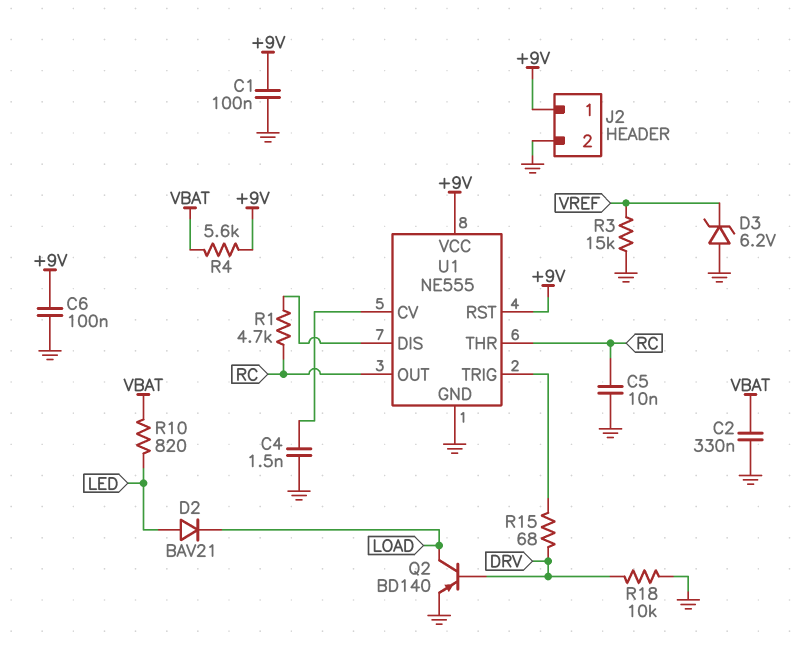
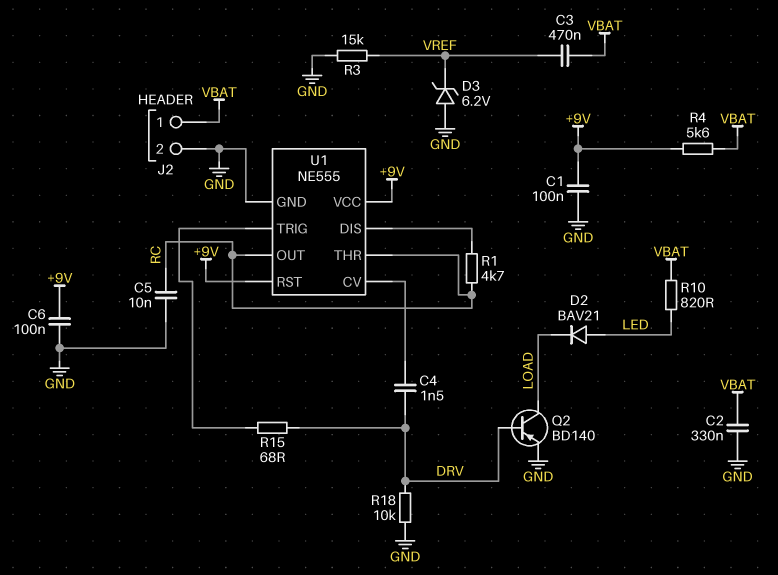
C3: none -> 470nF (VBAT, VREF)
C4: 1.5nF (GND, U1/CV) -> 1.5nF (DRV, U1/CV)
J2 pin 1: +9V -> VBAT

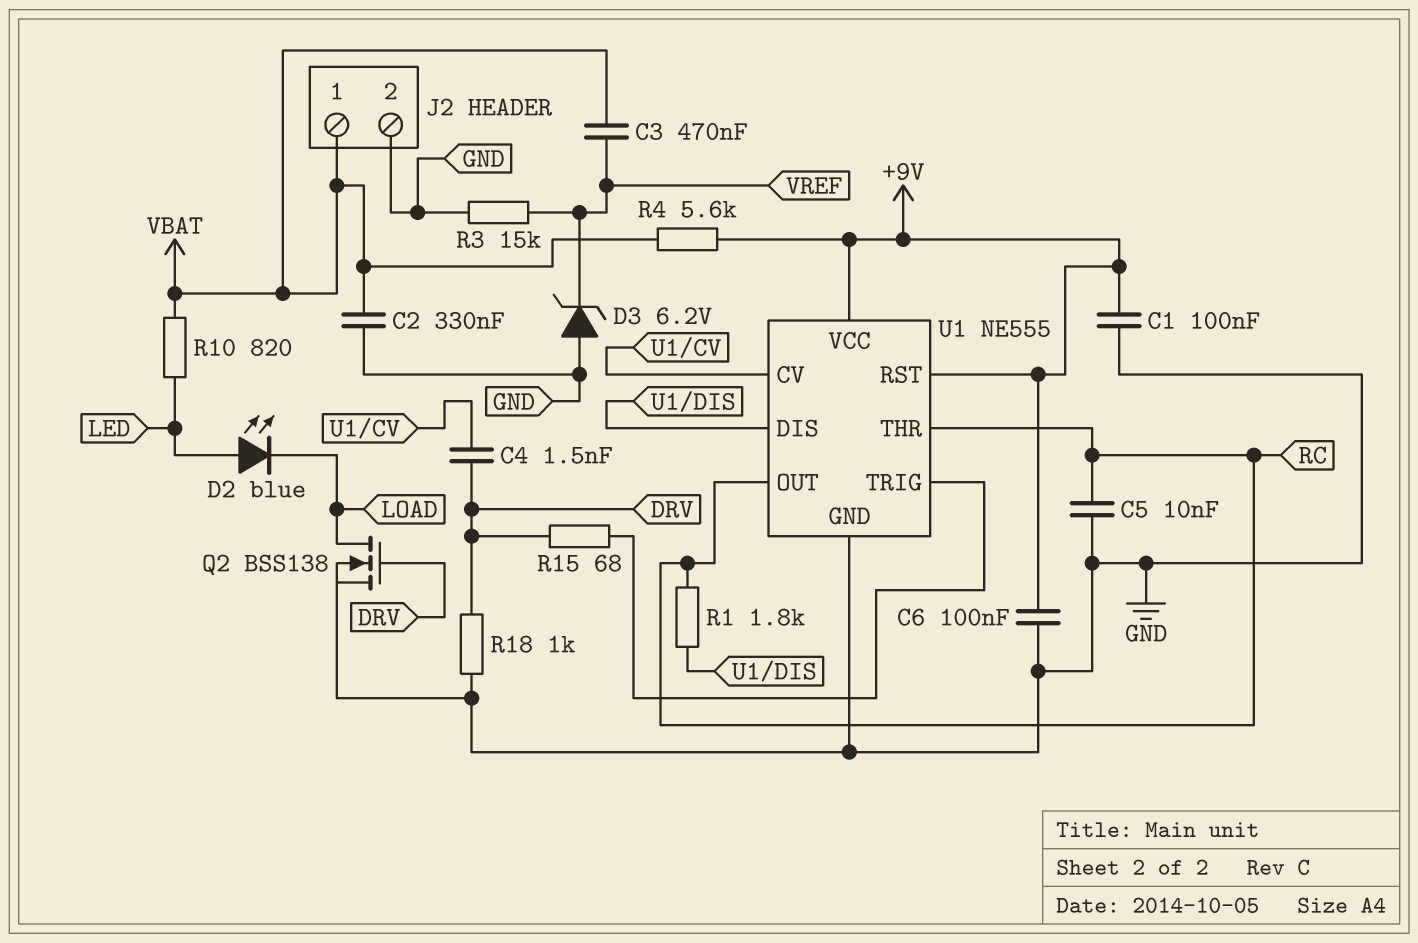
D2: diode BAV21 (A LED, K LOAD) -> LED blue (A LED, K LOAD)
Q2: PNP BD140 (B DRV, C LOAD, E GND) -> NMOS BSS138 (G DRV, D LOAD, S GND)
R1: 4.7k (RC, U1/DIS) -> 1.8k (RC, U1/DIS)
R18: 10k (DRV, GND) -> 1k (DRV, GND)

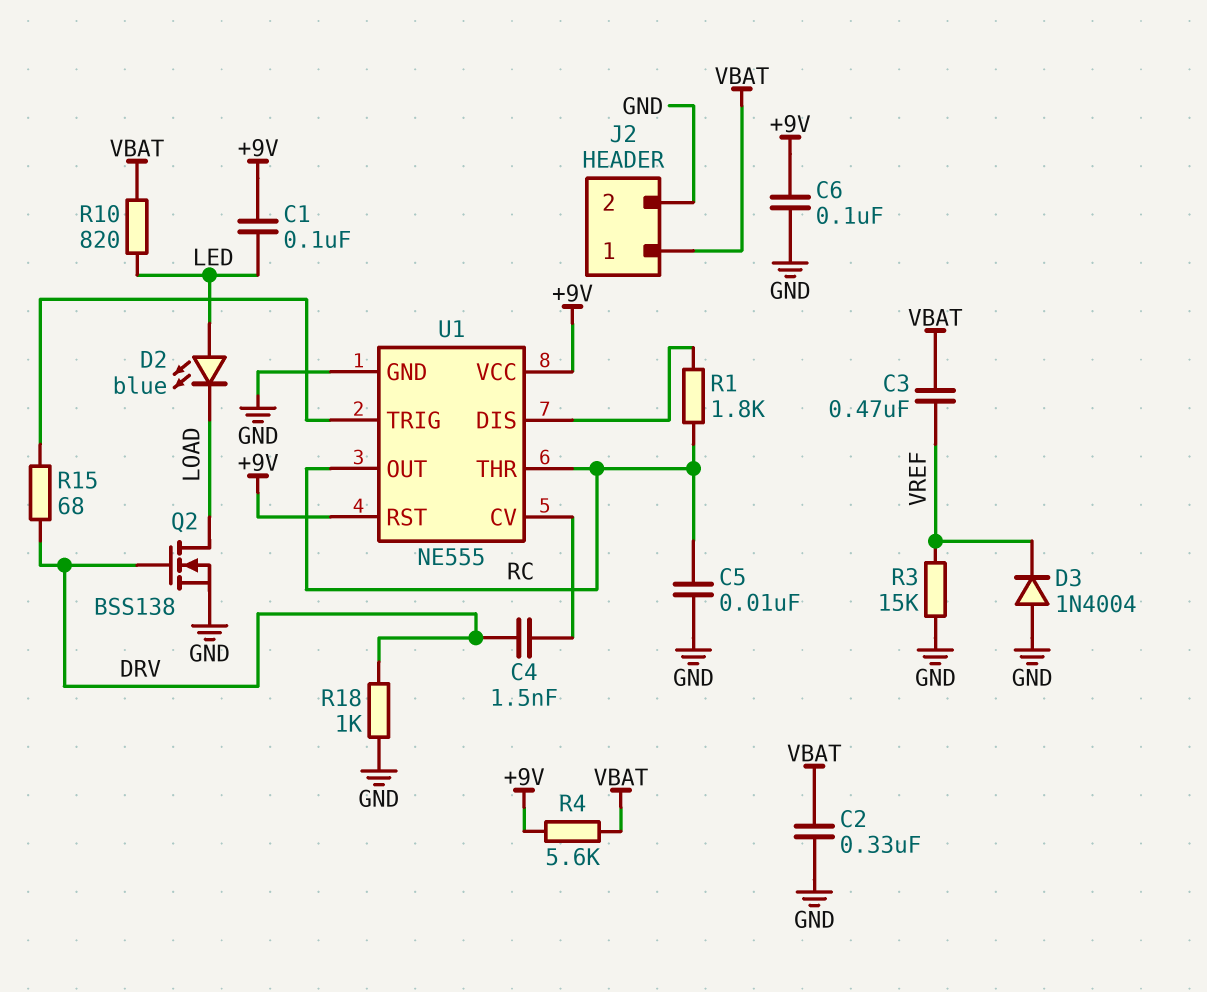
C1: 100nF (+9V, GND) -> 100nF (+9V, LED)
D3: zener 6.2V (A GND, K VREF) -> diode 1N4004 (A GND, K VREF)

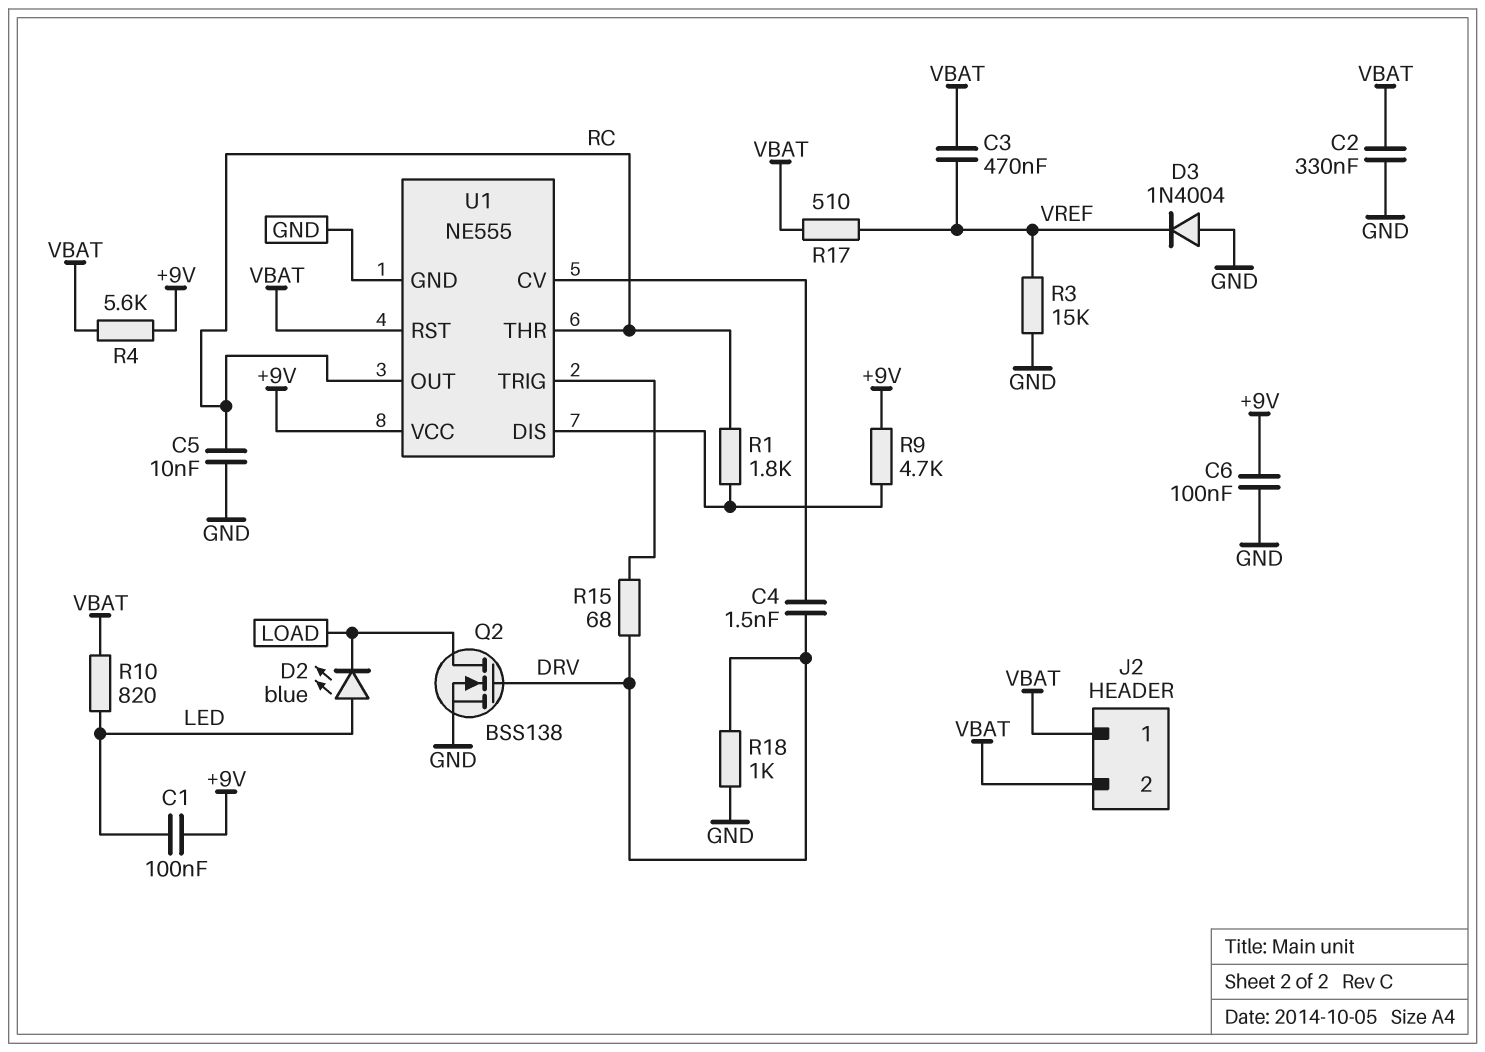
J2 pin 2: GND -> VBAT
R9: none -> 4.7k (+9V, U1/DIS)
R17: none -> 510 (VBAT, VREF)
U1 pin RST: +9V -> VBAT

